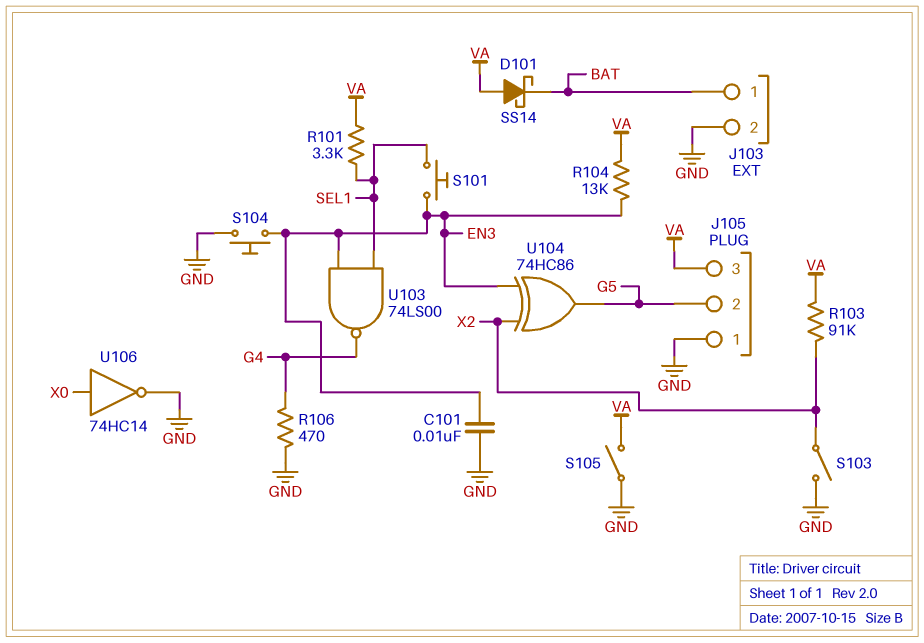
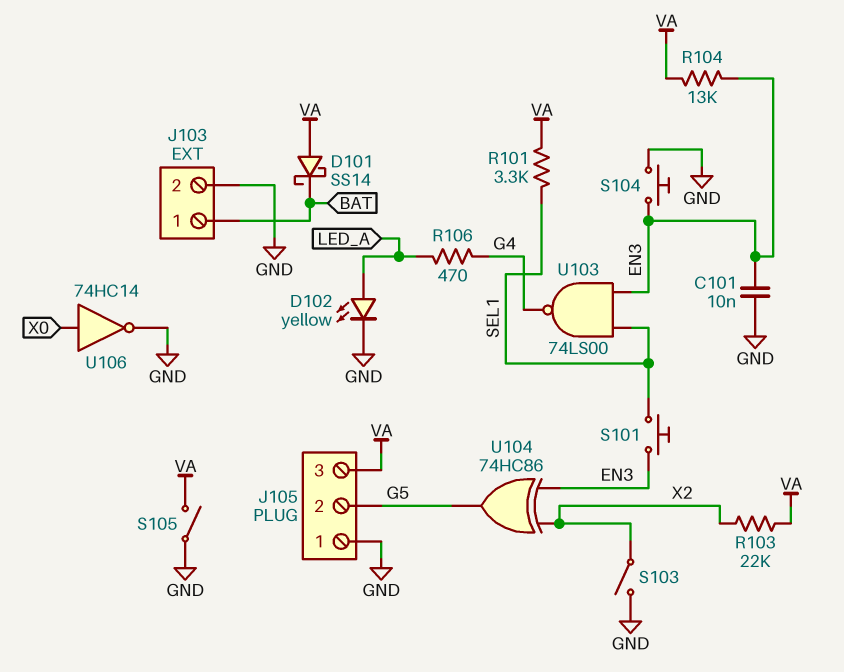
D102: none -> LED yellow (A LED_A, K GND)
R103: 91k (VA, X2) -> 22k (VA, X2)
R106: 470 (G4, GND) -> 470 (G4, LED_A)

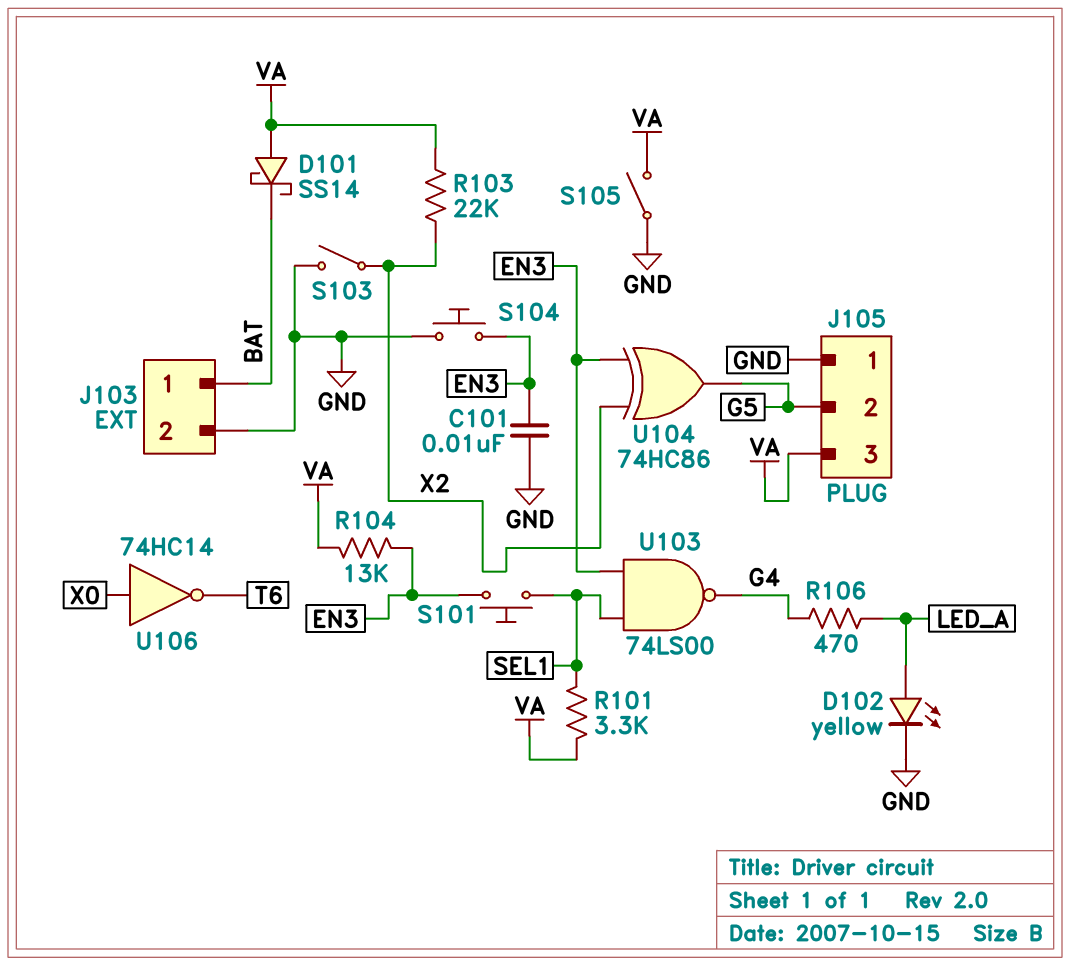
U106: NOT 74HC14 (in X0, out GND) -> NOT 74HC14 (in X0, out T6)

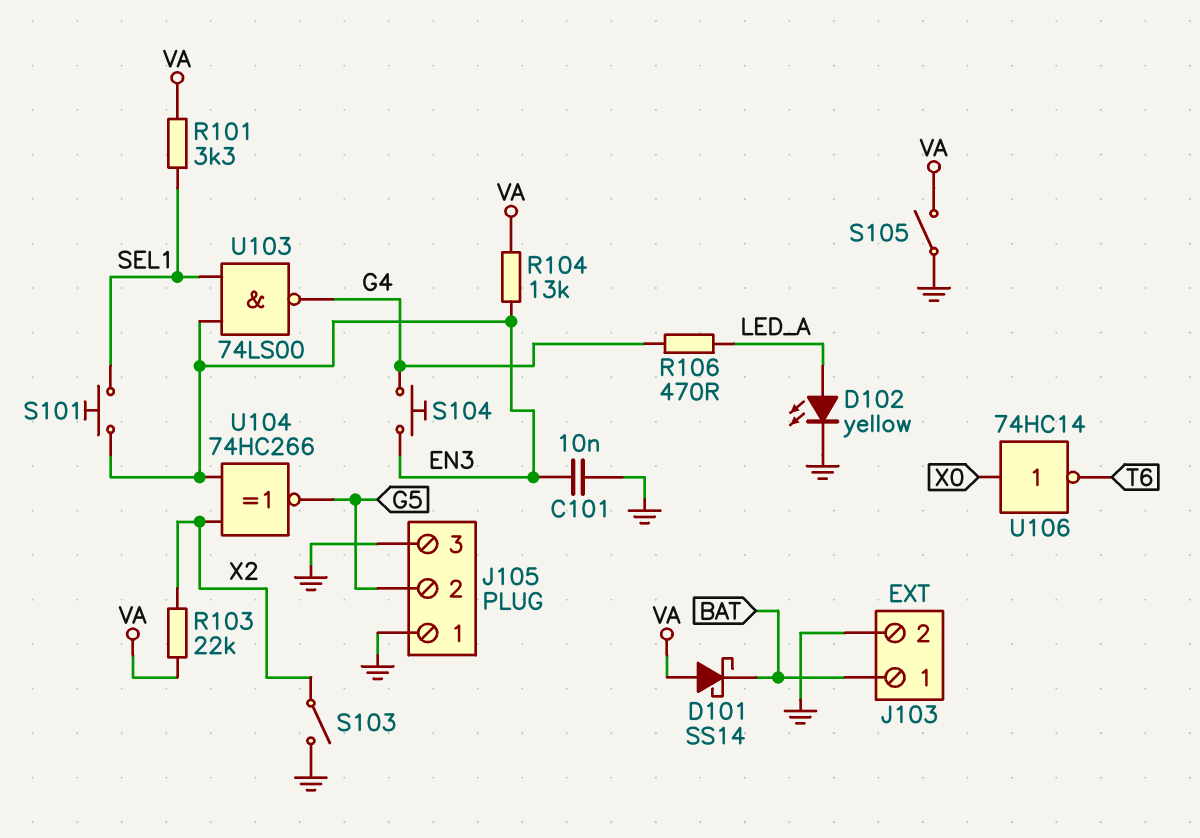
J105 pin 3: VA -> GND
S104: button (EN3, GND) -> button (EN3, G4)
U104: XOR 74HC86 (in EN3, in X2, out G5) -> XNOR 74HC266 (in EN3, in X2, out G5)

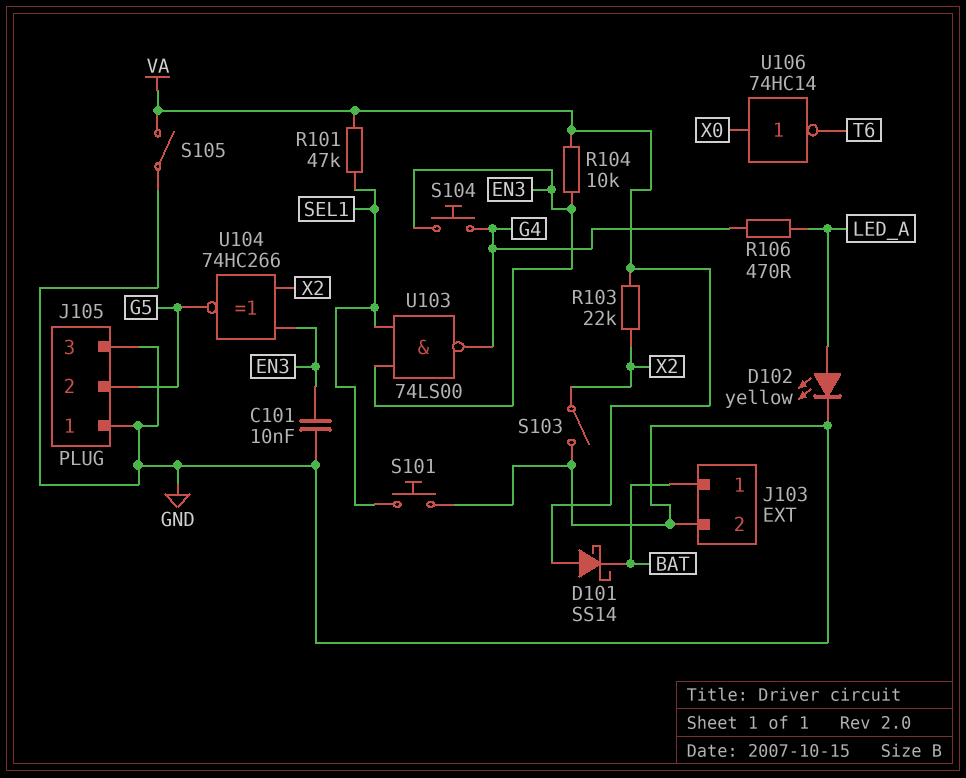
R101: 3.3k (SEL1, VA) -> 47k (SEL1, VA)
R104: 13k (EN3, VA) -> 10k (EN3, VA)
S101: button (EN3, SEL1) -> button (GND, SEL1)

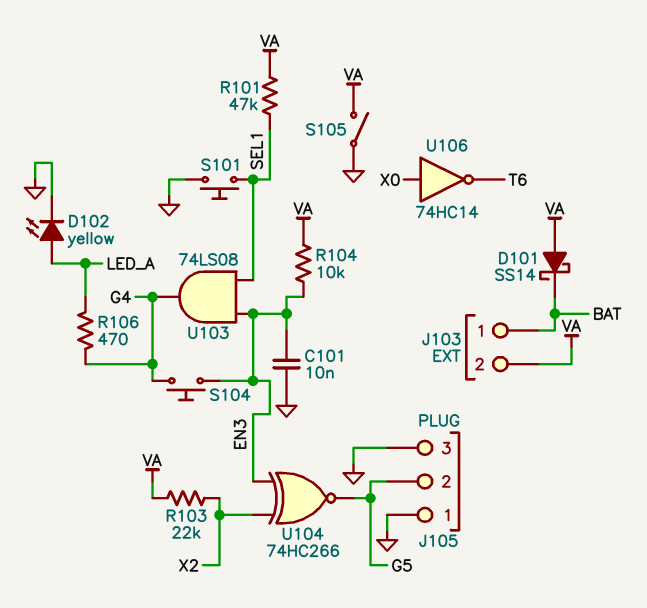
J103 pin 2: GND -> VA
S103: switch (GND, X2) -> none
U103: NAND 74LS00 (in EN3, in SEL1, out G4) -> AND 74LS08 (in EN3, in SEL1, out G4)

